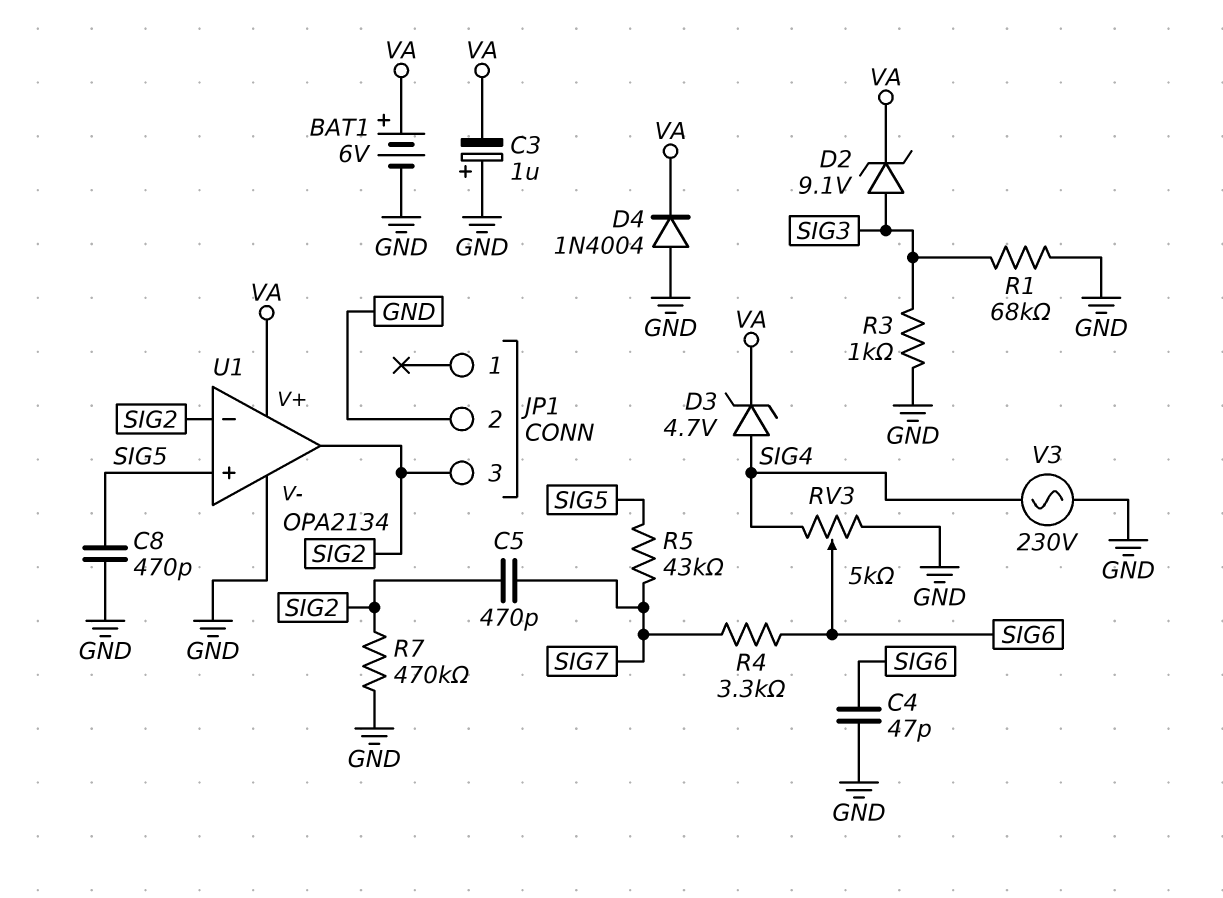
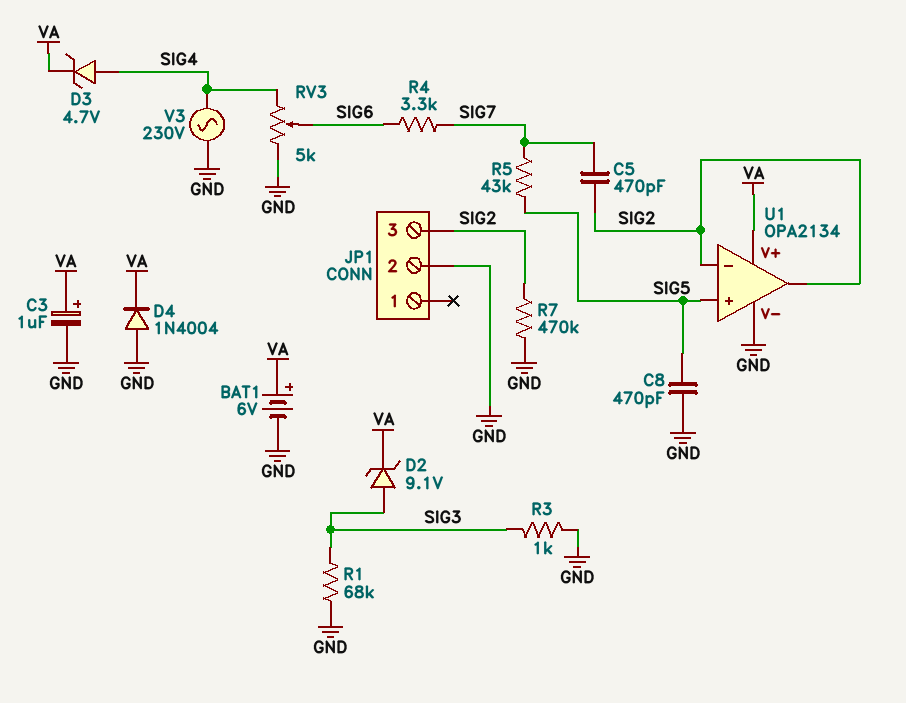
C3: 1uF (plus GND, minus VA) -> 1uF (plus VA, minus GND)
C4: 47pF (GND, SIG6) -> none

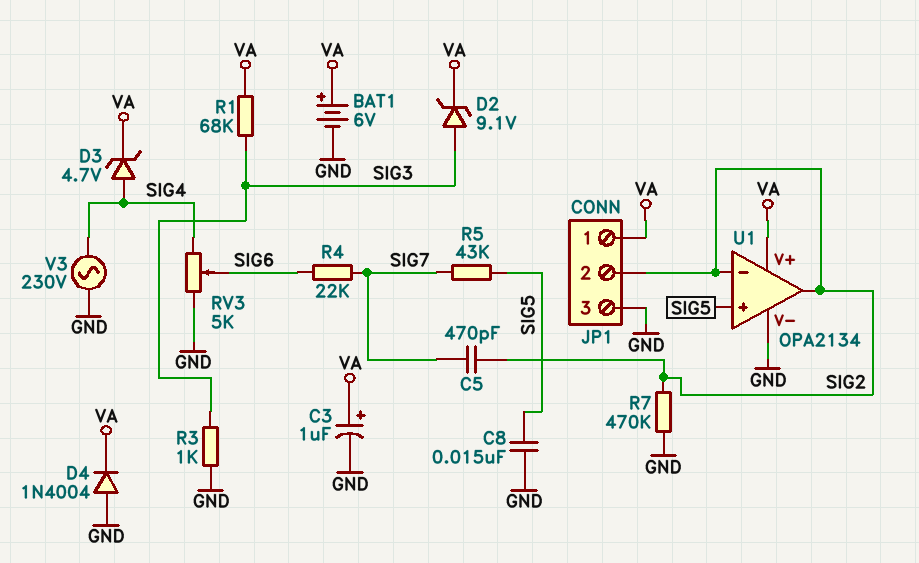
C8: 470pF (GND, SIG5) -> 15nF (GND, SIG5)
JP1 pin 1: none -> VA
JP1 pin 2: GND -> SIG2
JP1 pin 3: SIG2 -> GND
R1: 68k (GND, SIG3) -> 68k (SIG3, VA)
R4: 3.3k (SIG6, SIG7) -> 22k (SIG6, SIG7)

